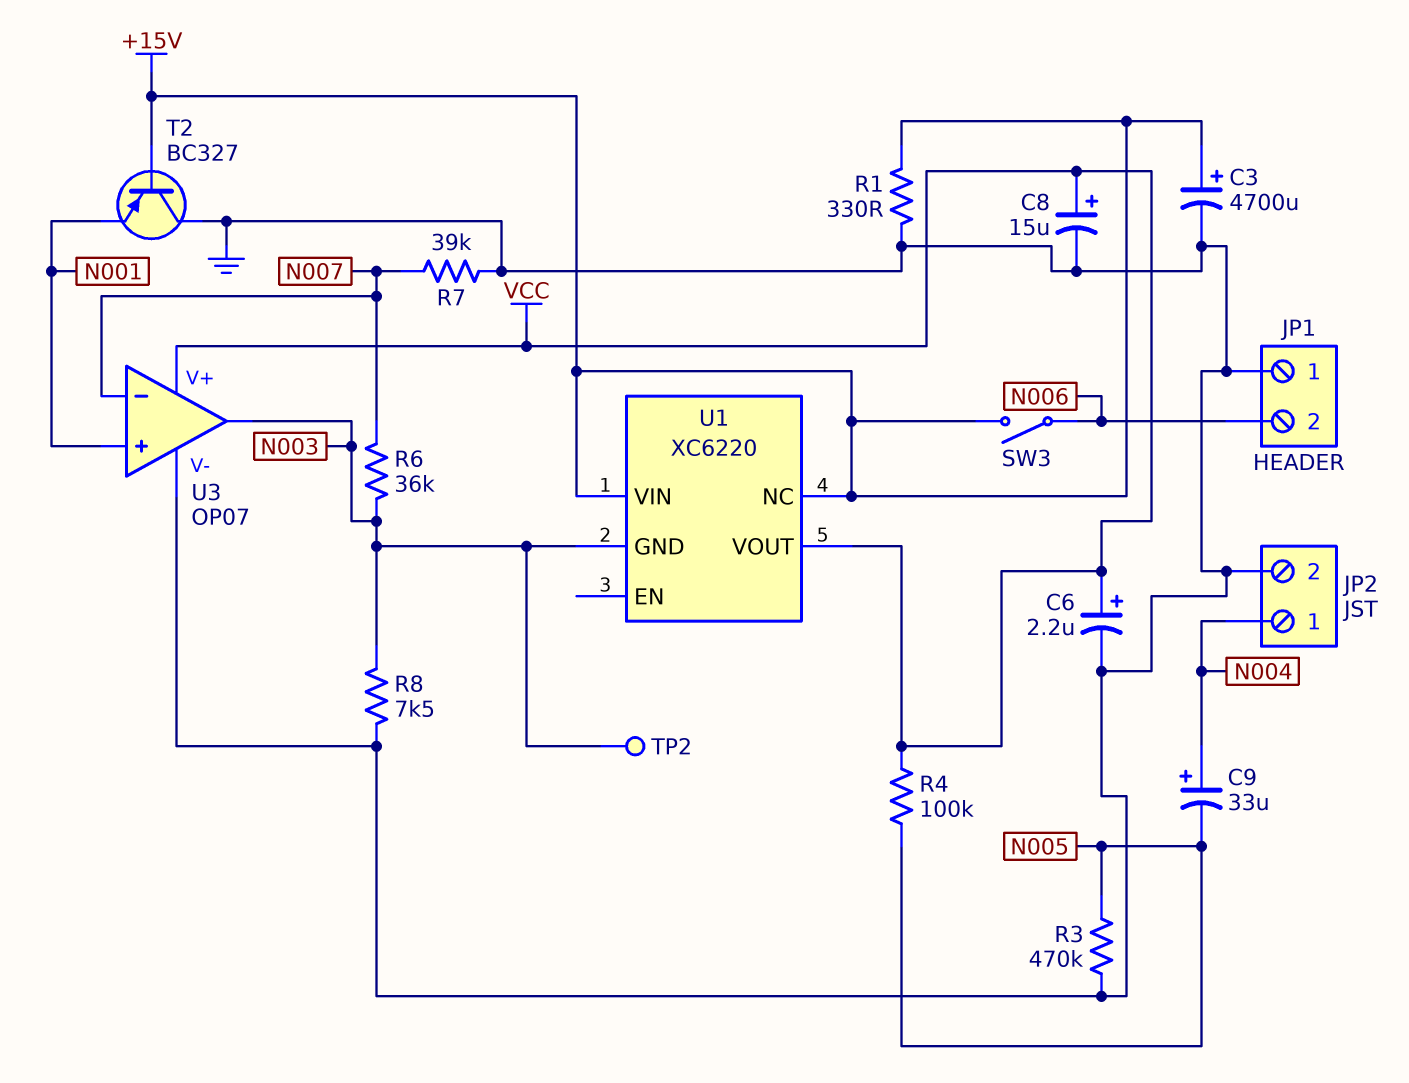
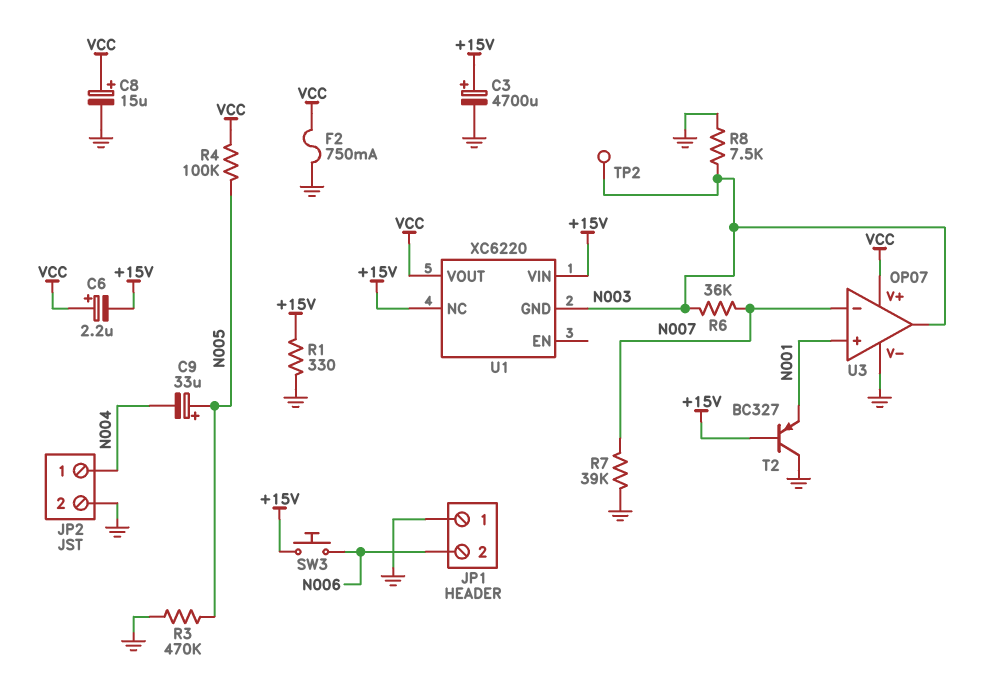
C6: 2.2uF (plus VCC, minus GND) -> 2.2uF (plus VCC, minus +15V)
C9: 33uF (plus N004, minus N005) -> 33uF (plus N005, minus N004)
F2: none -> 750mA (GND, VCC)
SW3: switch (+15V, N006) -> button (+15V, N006)

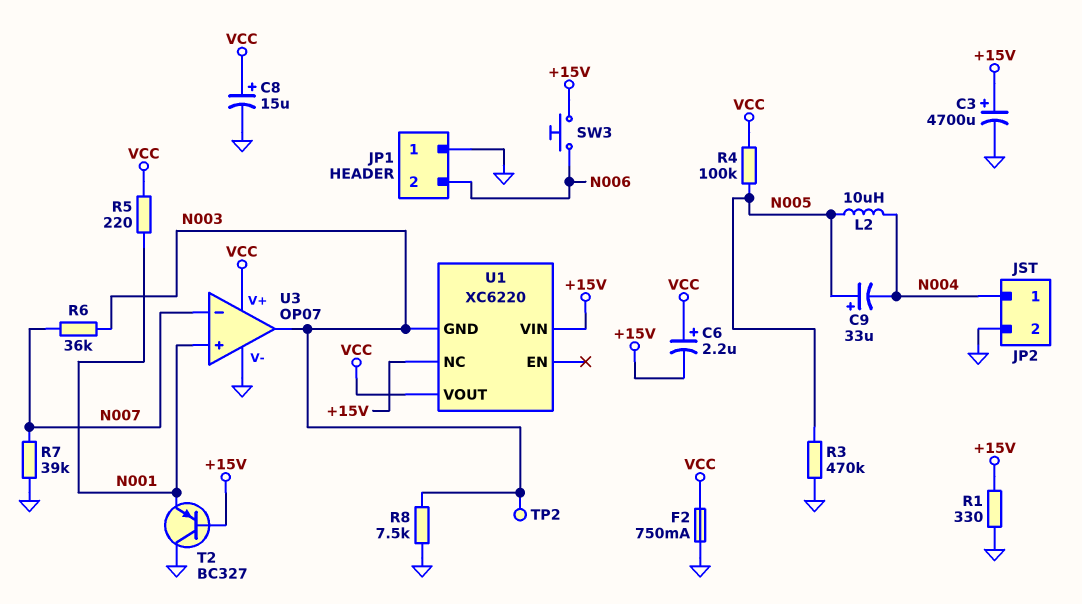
L2: none -> 10uH (N004, N005)
R5: none -> 220 (N001, VCC)

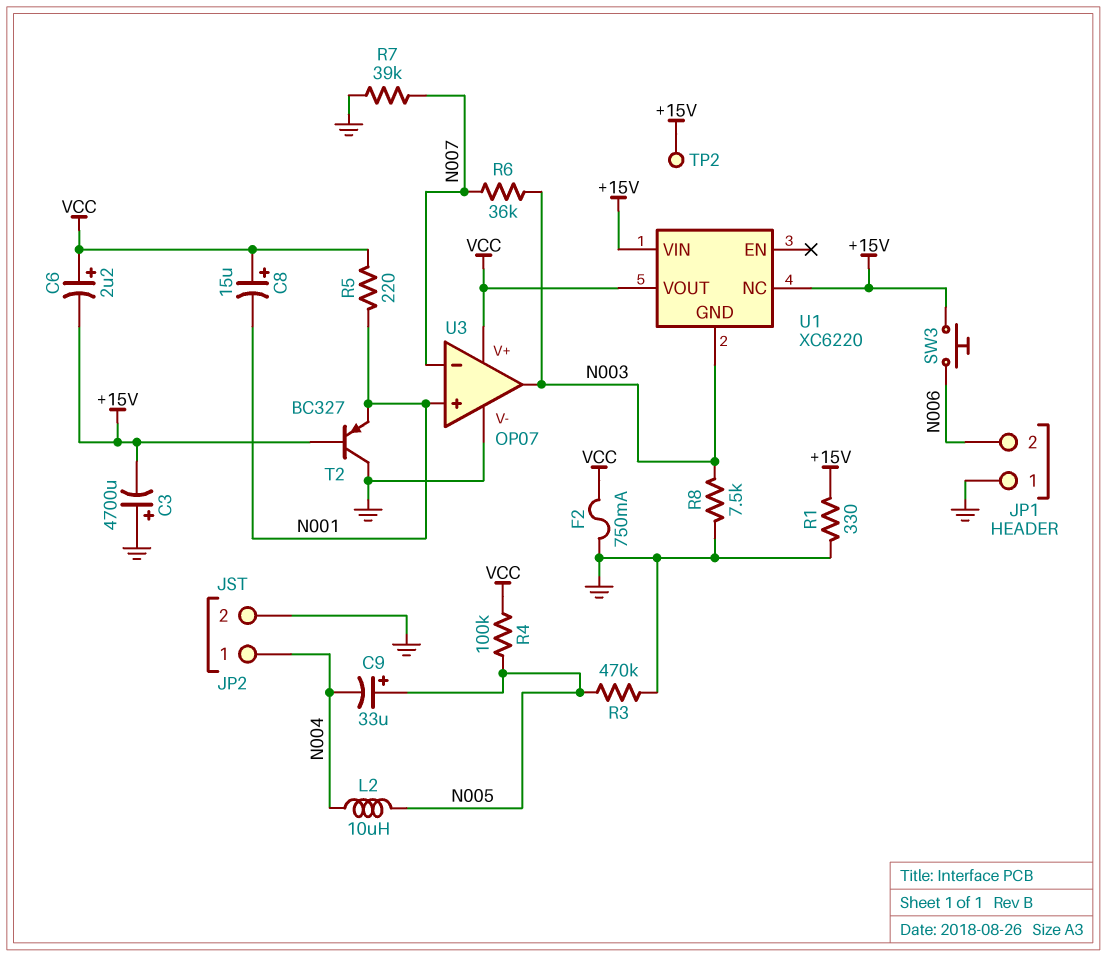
C3: 4700uF (plus +15V, minus GND) -> 4700uF (plus GND, minus +15V)
C8: 15uF (plus VCC, minus GND) -> 15uF (plus VCC, minus N001)
TP2: test point (N003) -> test point (+15V)

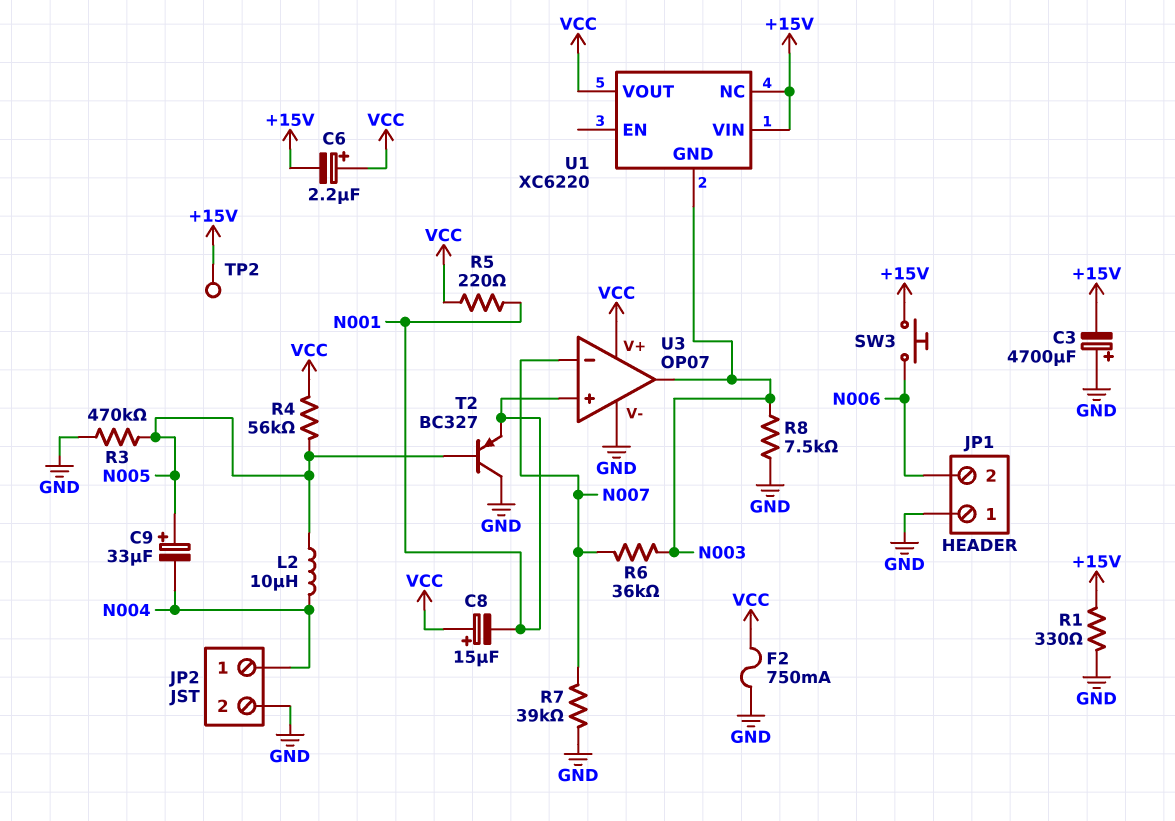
R4: 100k (N005, VCC) -> 56k (N005, VCC)
T2: PNP BC327 (B +15V, C GND, E N001) -> PNP BC327 (B N005, C GND, E N001)

